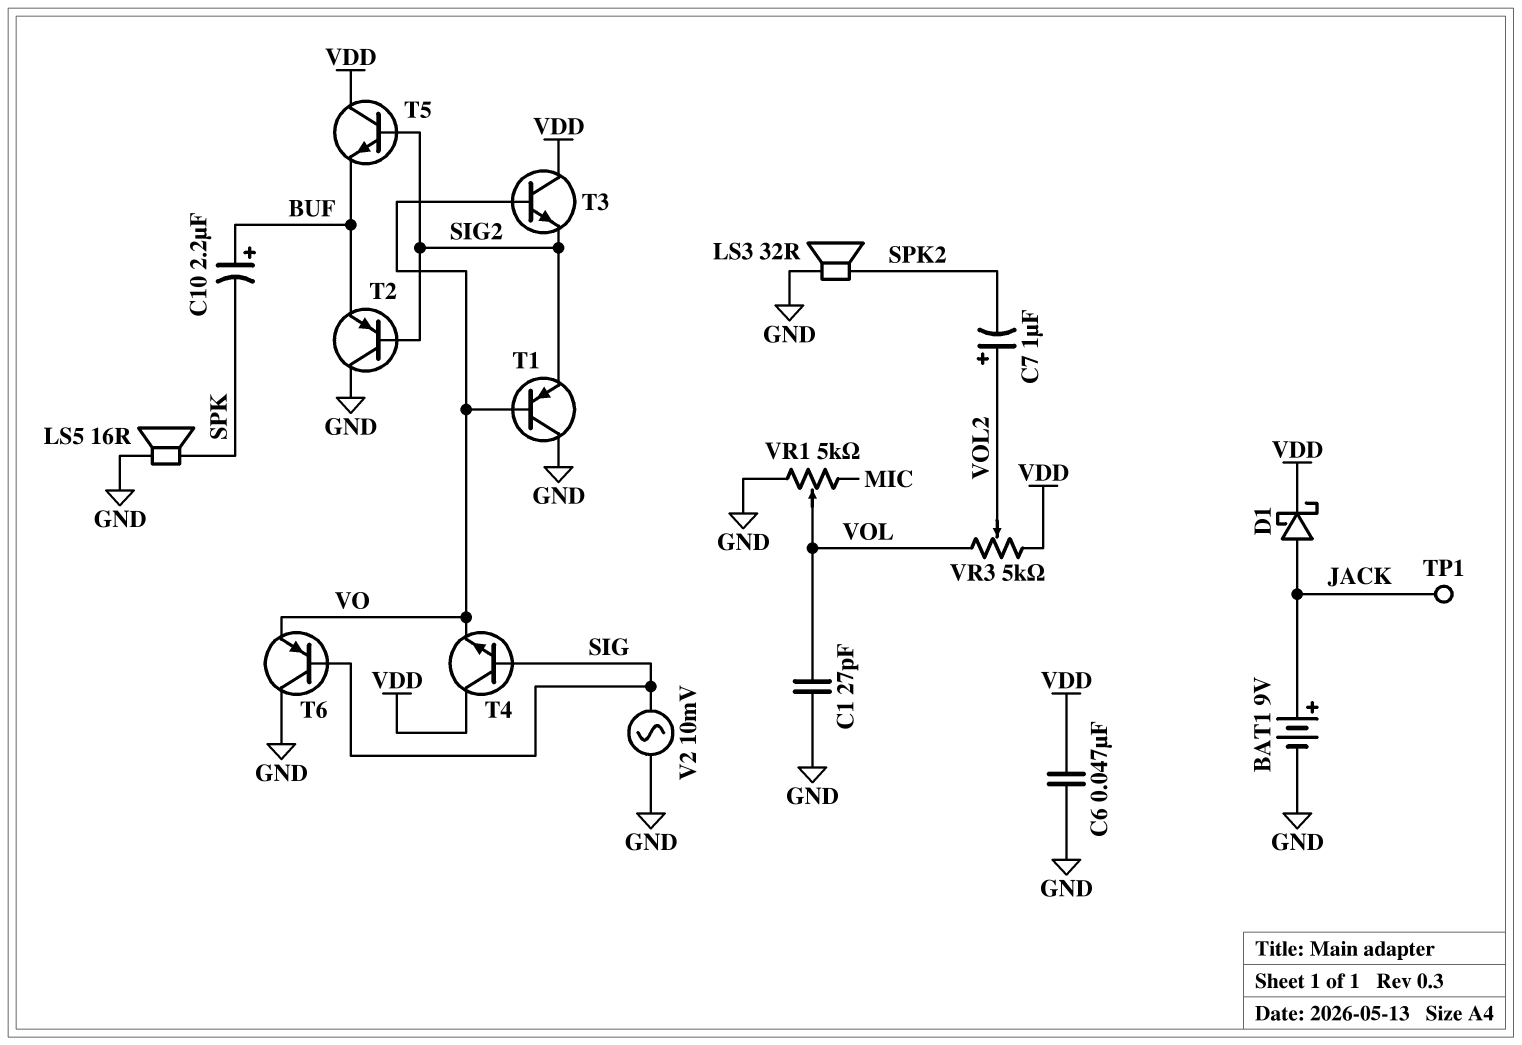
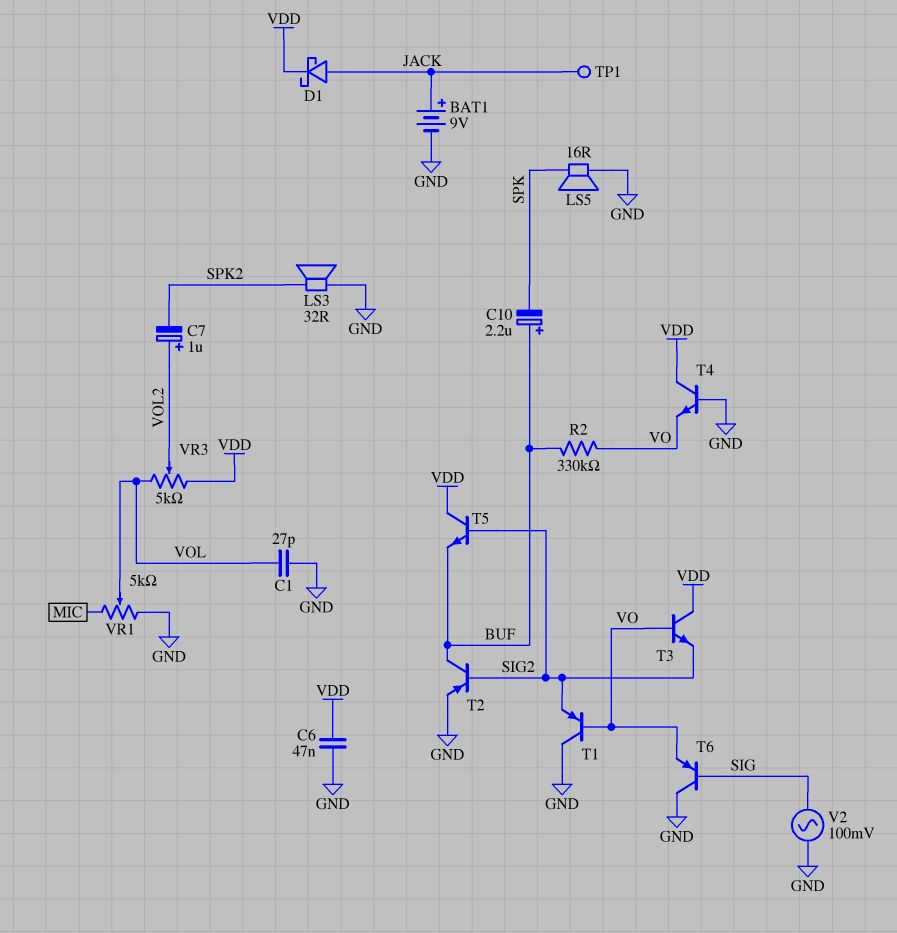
R2: none -> 330k (BUF, VO)
T2: PNP (B SIG2, C GND, E BUF) -> PNP (B SIG2, C BUF, E GND)
T4: NPN (B SIG, C VDD, E VO) -> NPN (B GND, C VDD, E VO)
V2: AC 10mV (GND, SIG) -> AC 100mV (GND, SIG)

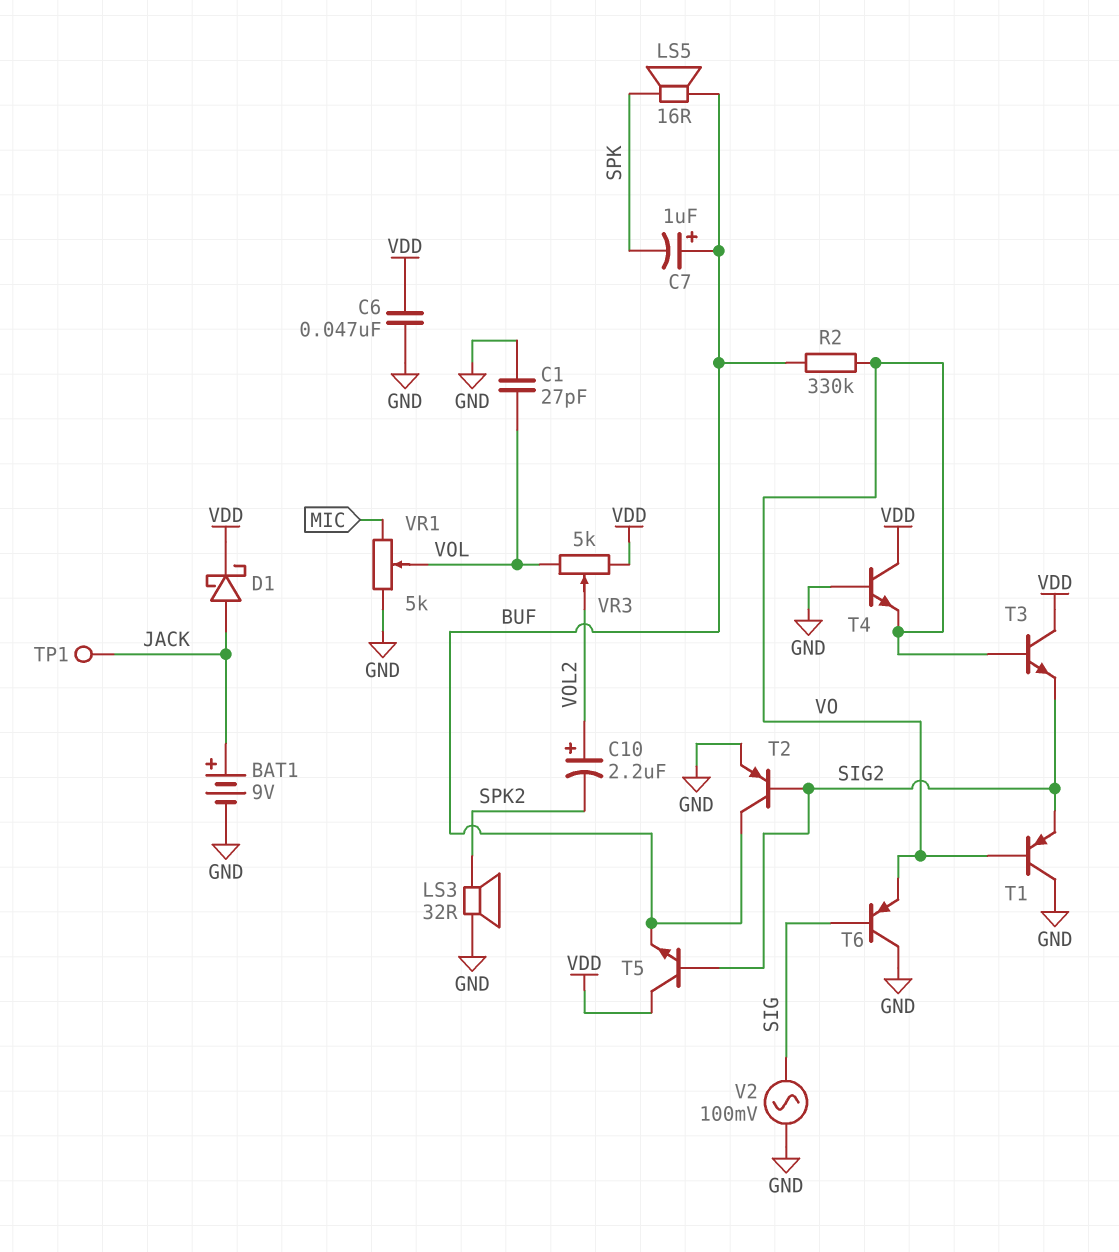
C7: 1uF (plus VOL2, minus SPK2) -> 1uF (plus BUF, minus SPK)
C10: 2.2uF (plus BUF, minus SPK) -> 2.2uF (plus VOL2, minus SPK2)
LS5: speaker 16R (GND, SPK) -> speaker 16R (BUF, SPK)

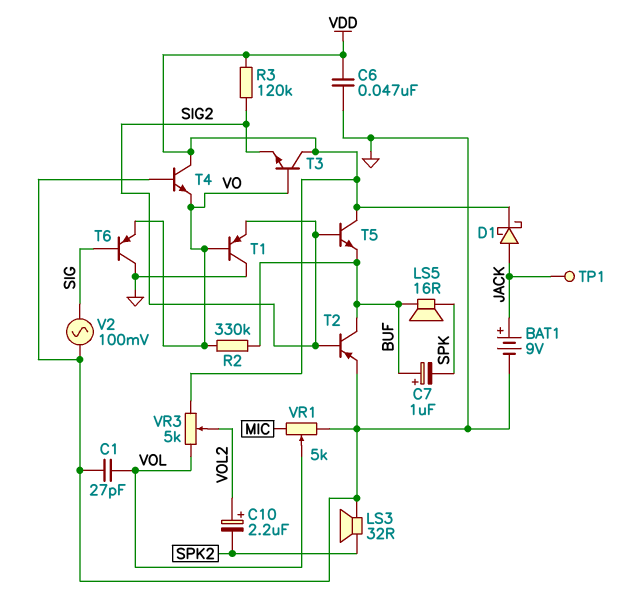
R3: none -> 120k (SIG2, VDD)

